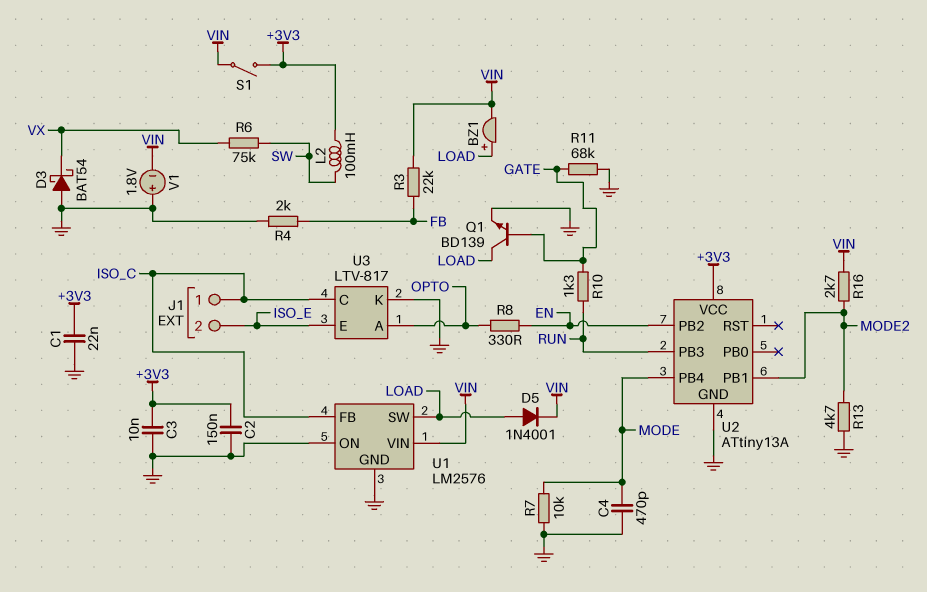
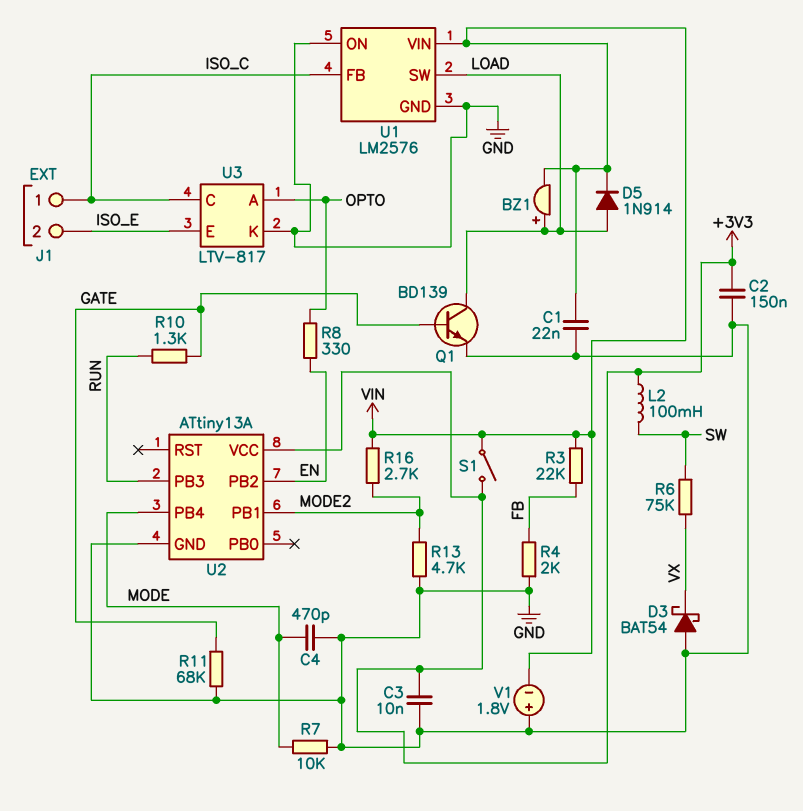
C1: 22nF (+3V3, GND) -> 22nF (GND, VIN)
D5: diode 1N4001 (A LOAD, K VIN) -> diode 1N914 (A LOAD, K VIN)

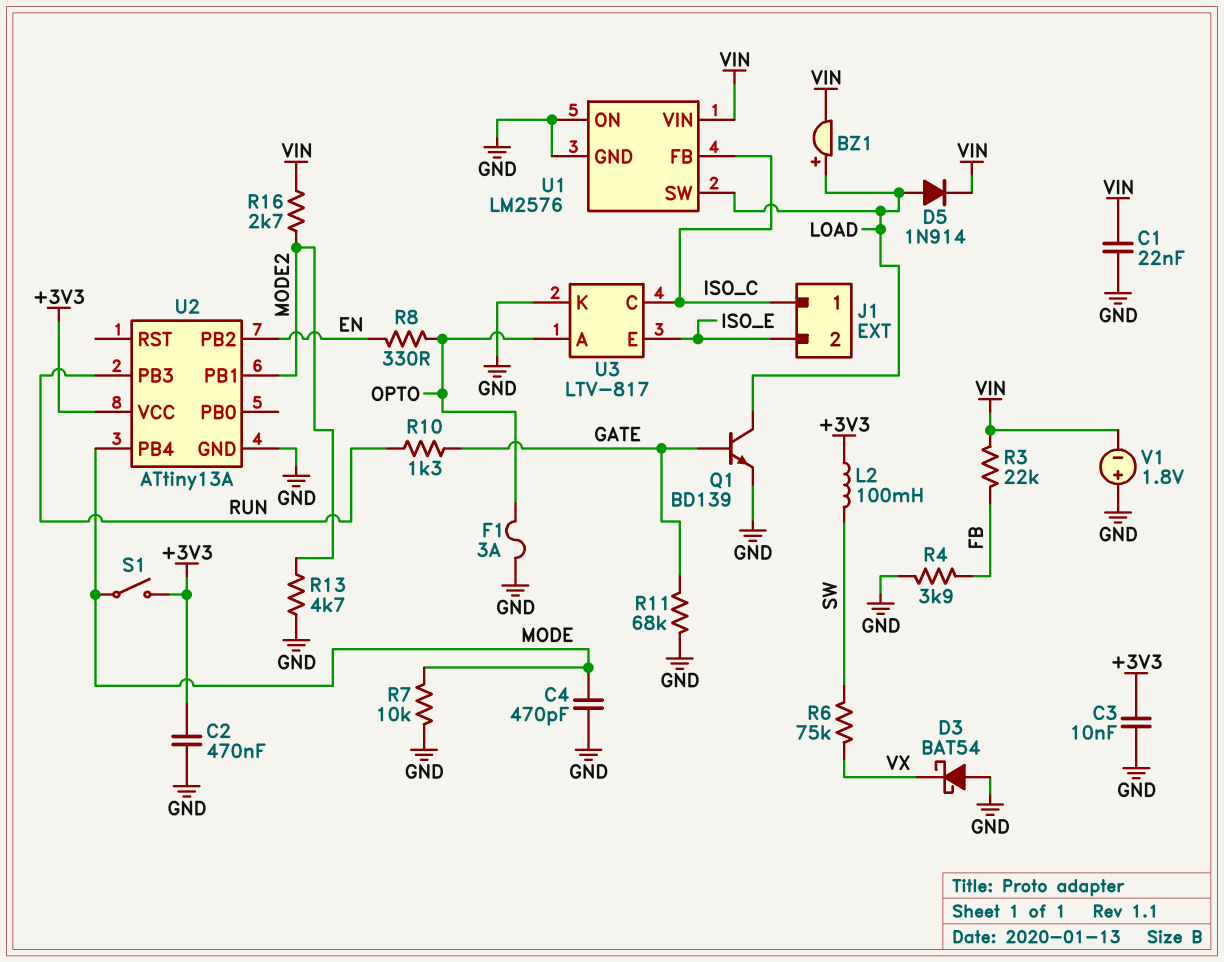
C2: 150nF (+3V3, GND) -> 470nF (+3V3, GND)
F1: none -> 3A (GND, OPTO)
R4: 2k (FB, GND) -> 3.9k (FB, GND)
S1: switch (+3V3, VIN) -> switch (+3V3, MODE)

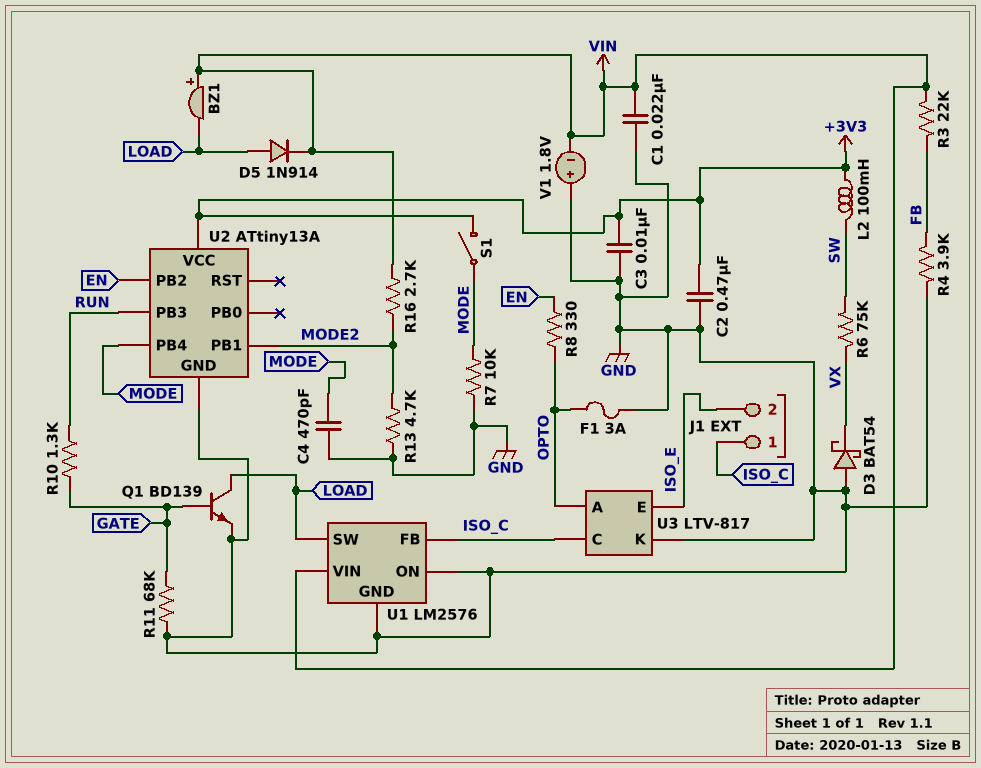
BZ1: buzzer (plus LOAD, minus VIN) -> buzzer (plus VIN, minus LOAD)

